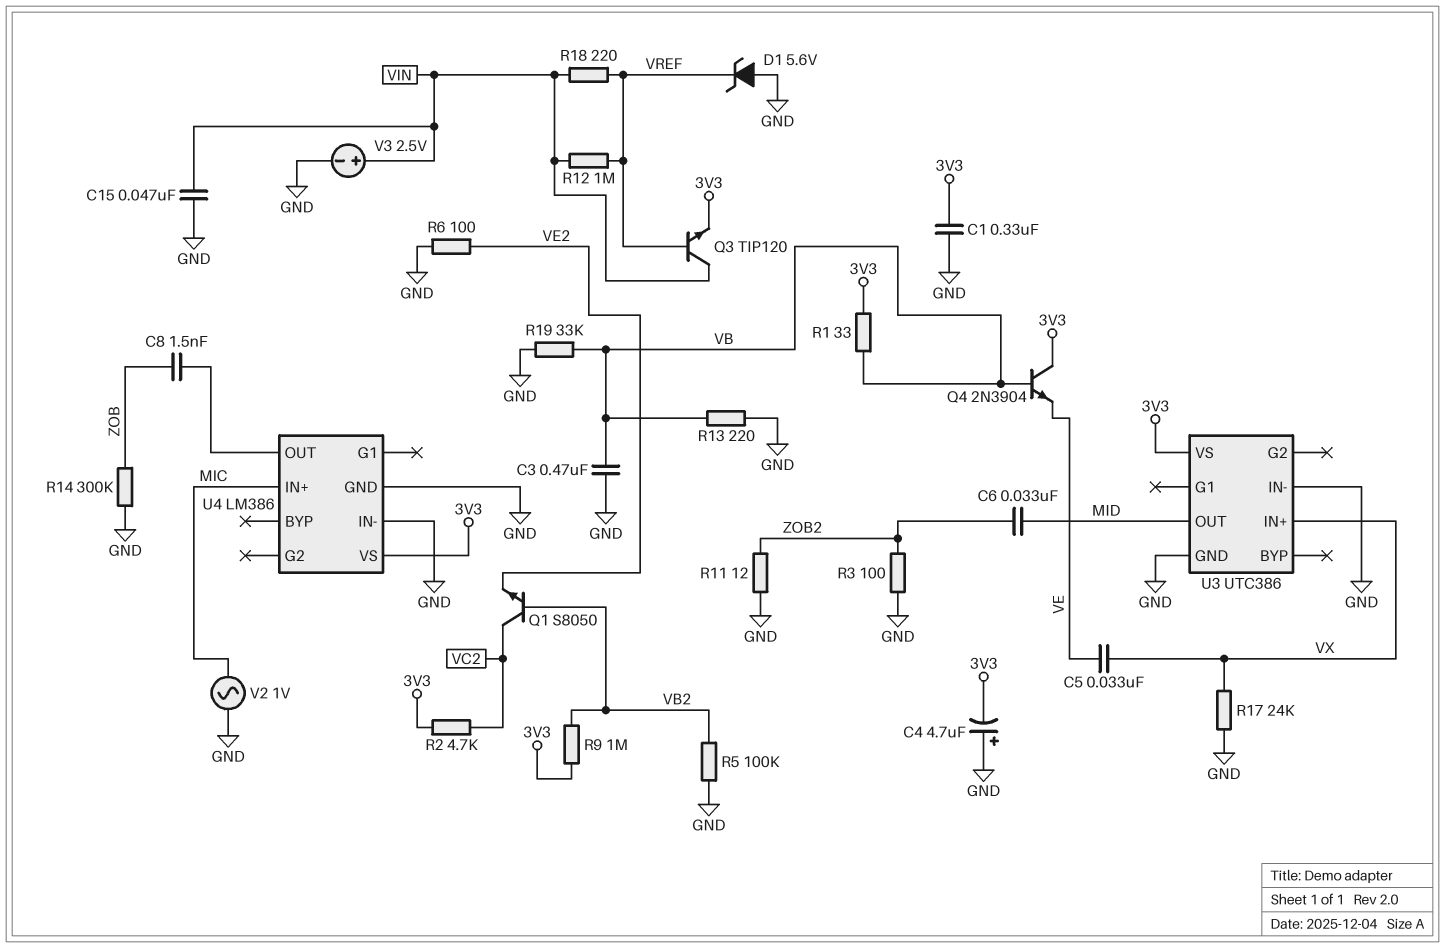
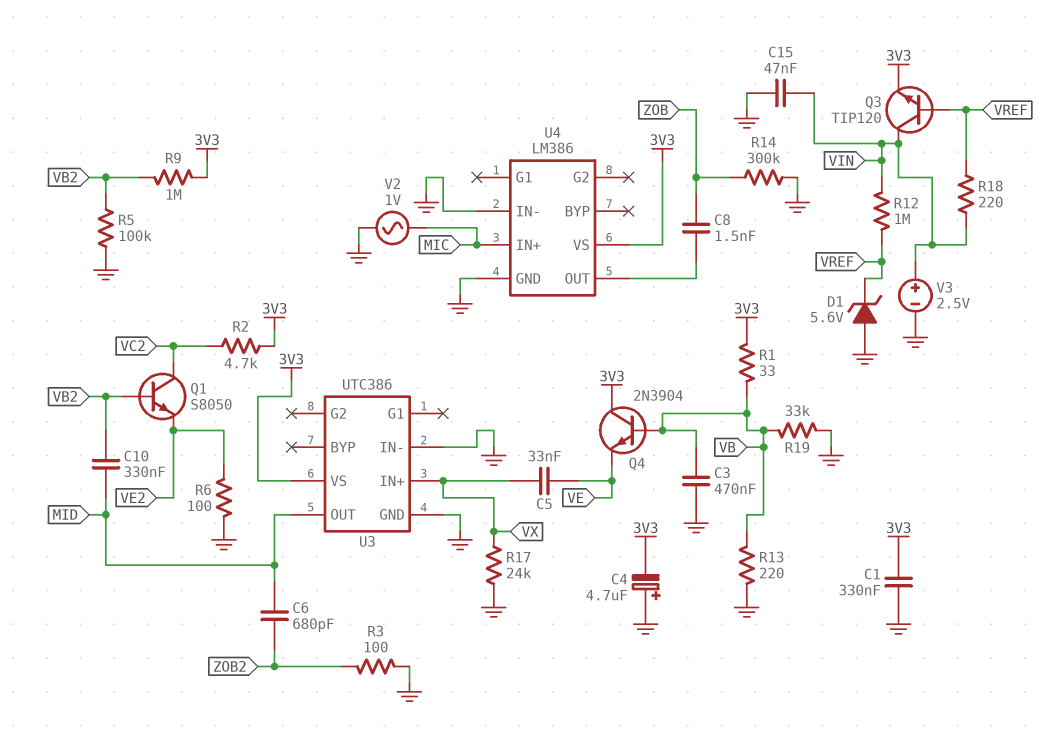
C6: 33nF (MID, ZOB2) -> 680pF (MID, ZOB2)
C10: none -> 330nF (MID, VB2)
R11: 12 (GND, ZOB2) -> none

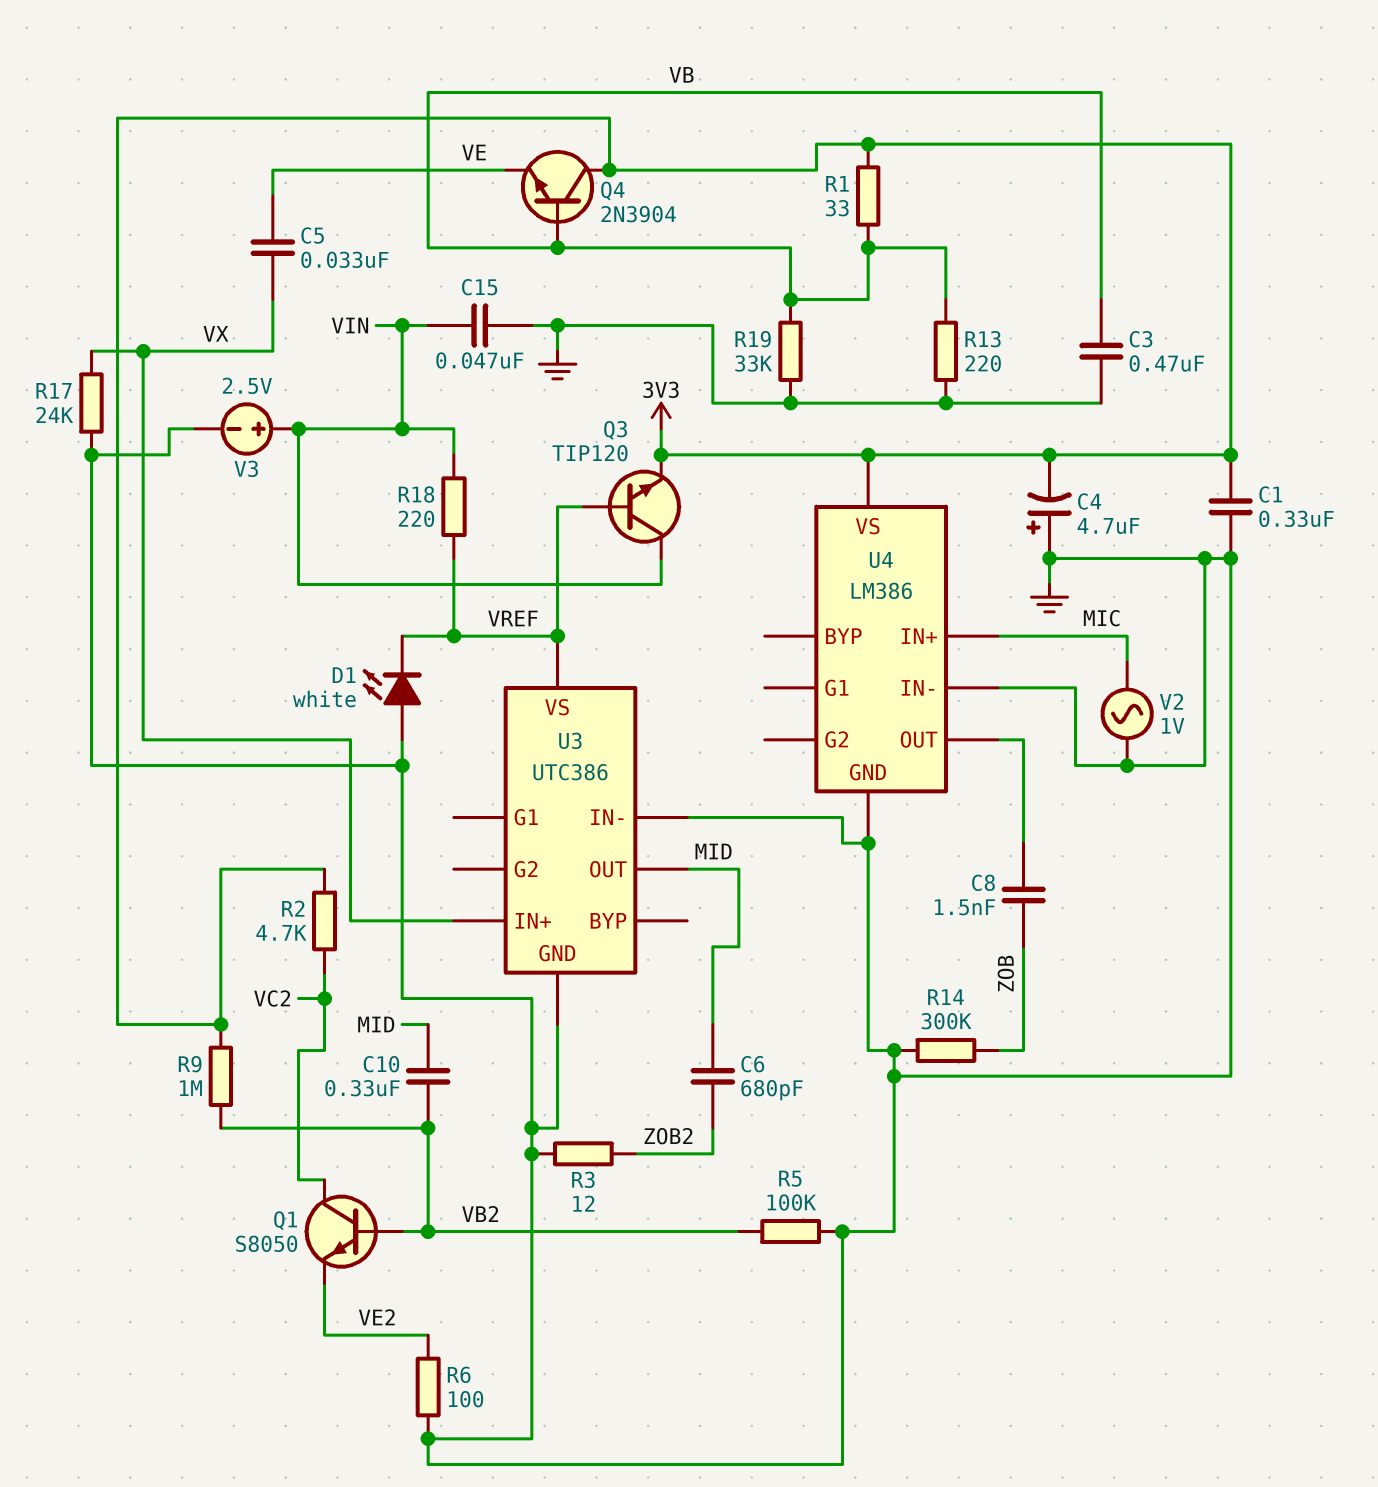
D1: zener 5.6V (A GND, K VREF) -> LED white (A GND, K VREF)
R3: 100 (GND, ZOB2) -> 12 (GND, ZOB2)
R12: 1M (VIN, VREF) -> none
U3 pin VS: 3V3 -> VREF

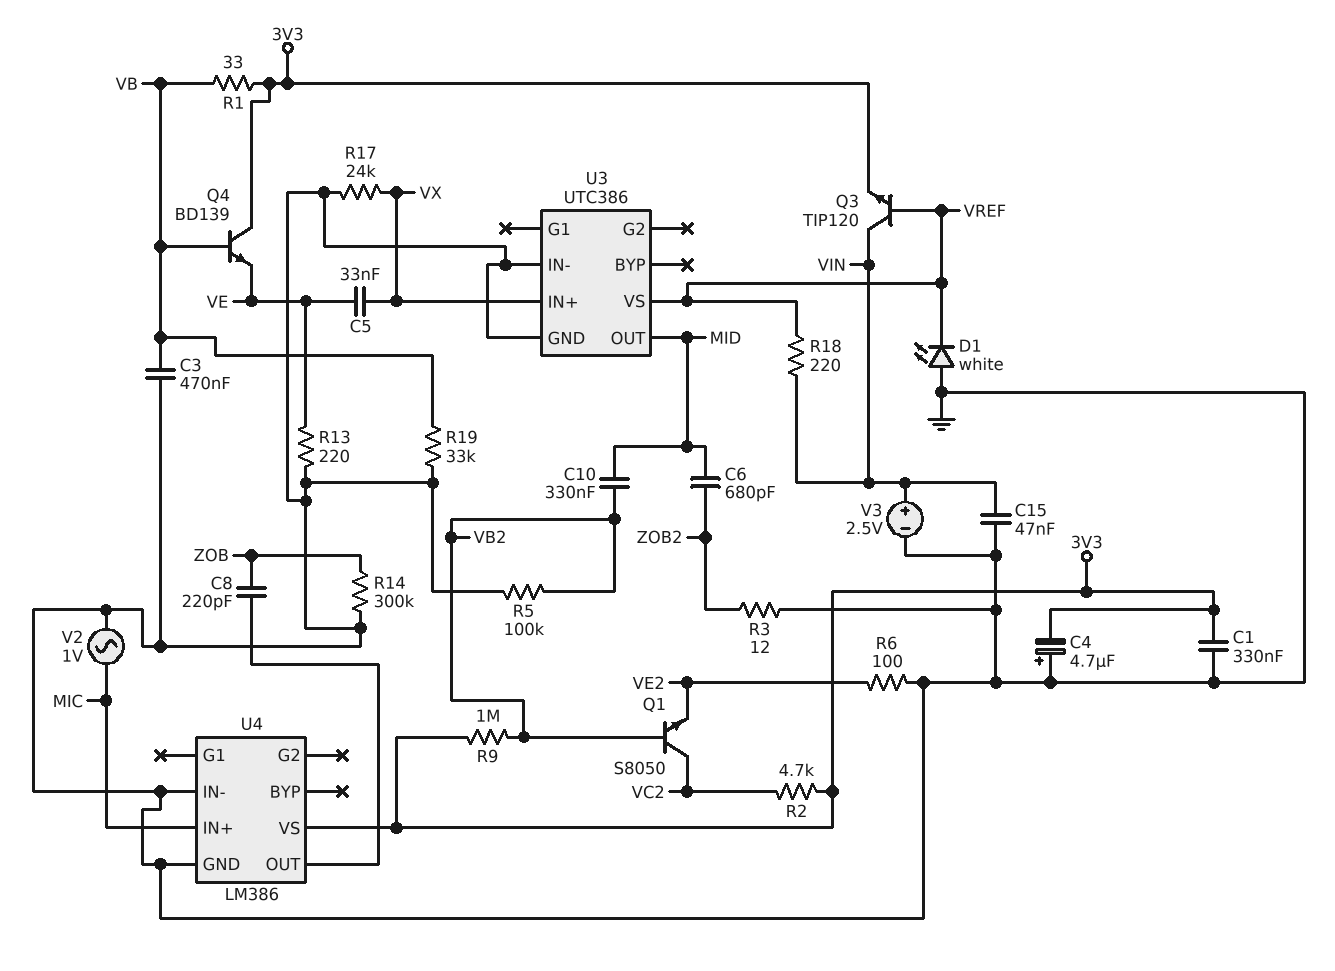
C8: 1.5nF (U4/OUT, ZOB) -> 220pF (U4/OUT, ZOB)
Q4: NPN 2N3904 (B VB, C 3V3, E VE) -> NPN BD139 (B VB, C 3V3, E VE)
R13: 220 (GND, VB) -> 220 (GND, VE)

